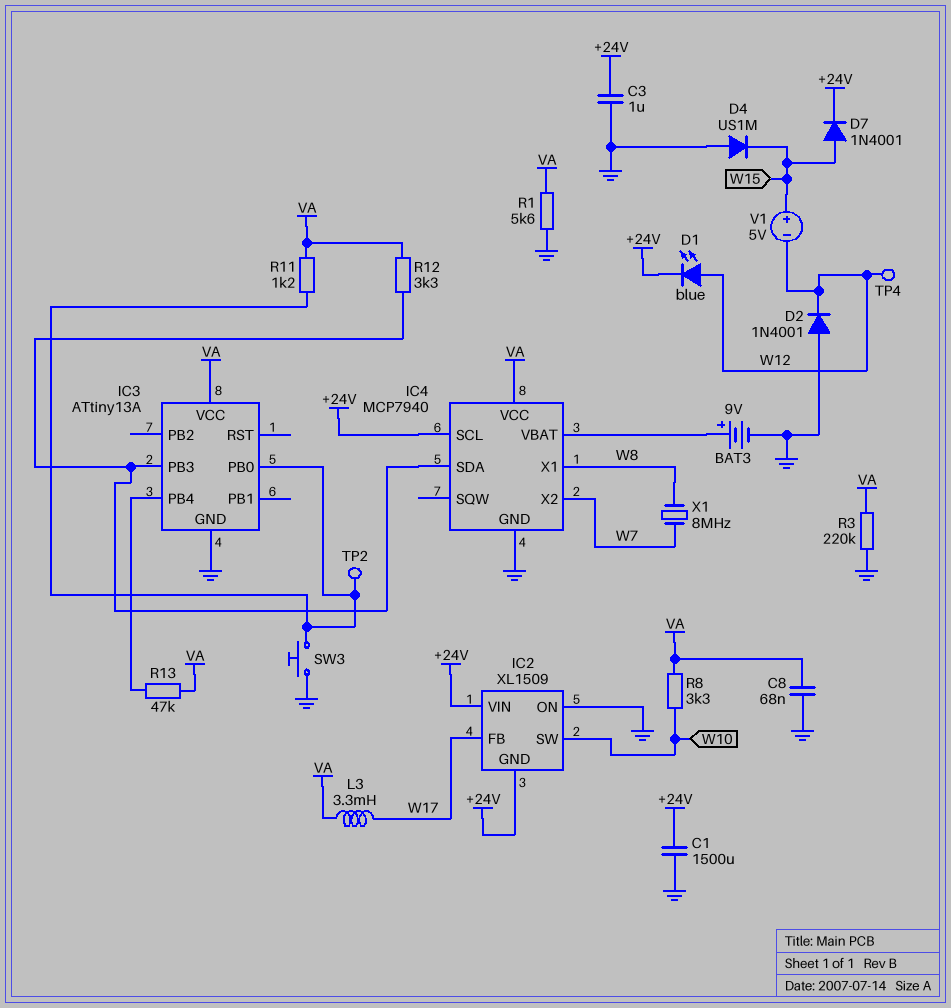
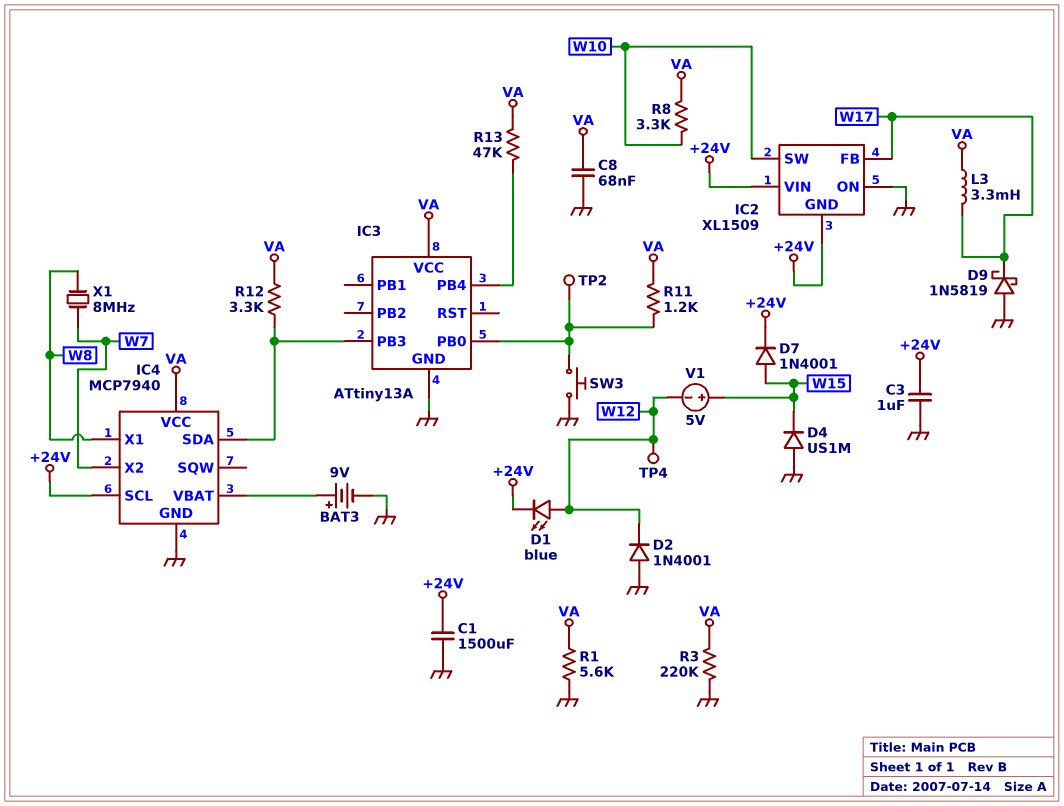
D9: none -> schottky 1N5819 (A GND, K W17)

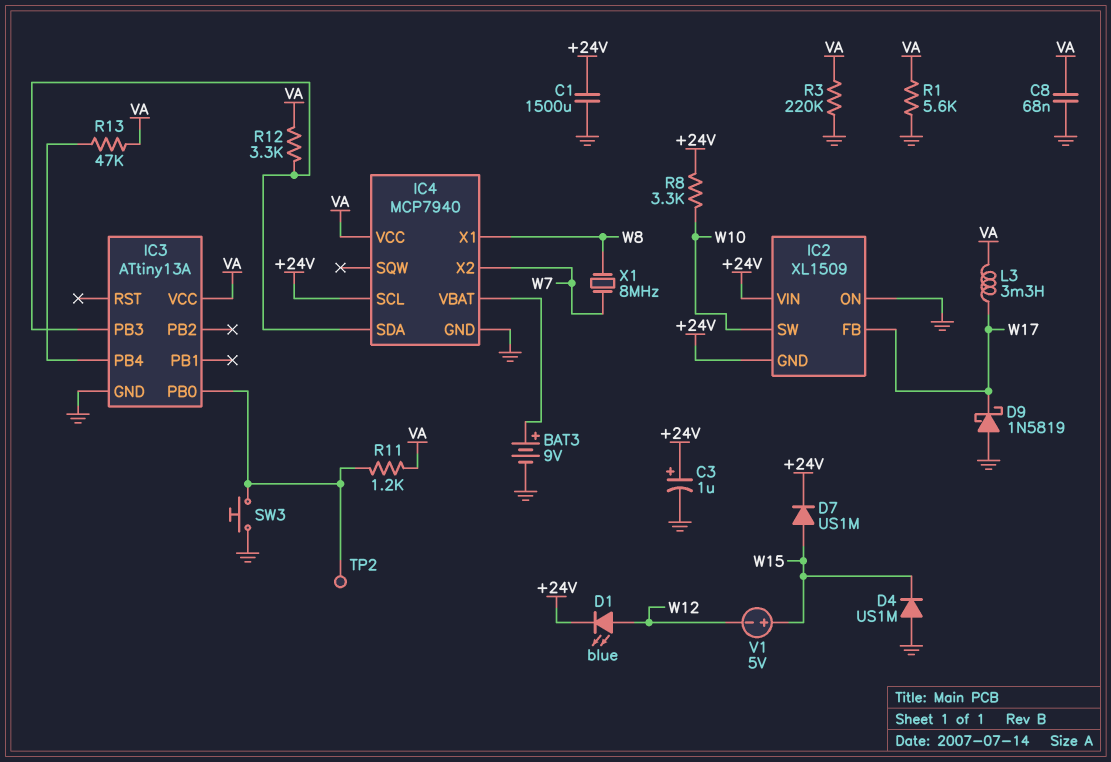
C3: 1uF (+24V, GND) -> 1uF (plus +24V, minus GND)
D2: diode 1N4001 (A GND, K W12) -> none
D7: diode 1N4001 (A W15, K +24V) -> diode US1M (A W15, K +24V)
R8: 3.3k (VA, W10) -> 3.3k (+24V, W10)
TP4: test point (W12) -> none

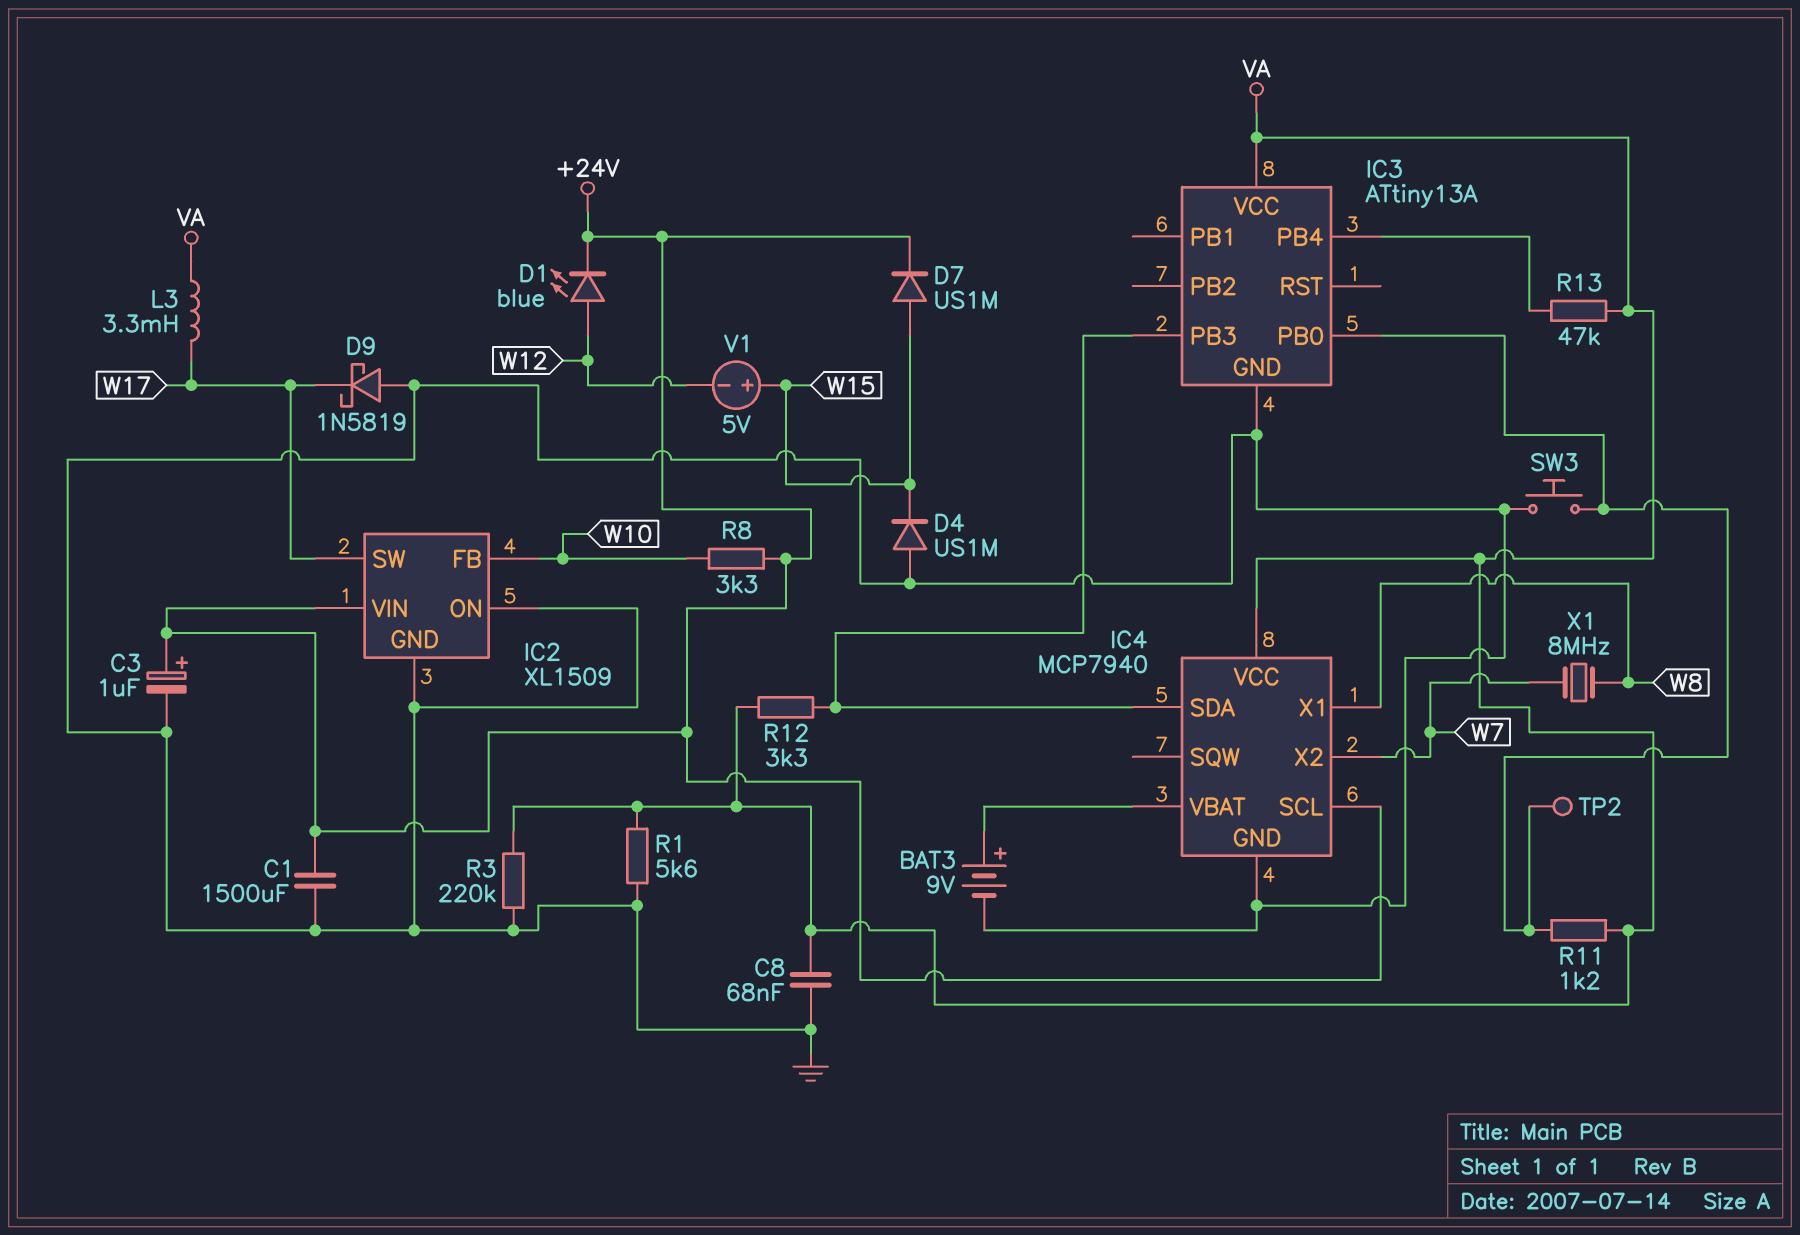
IC2 pin FB: W17 -> W10
IC2 pin GND: +24V -> GND
IC2 pin SW: W10 -> W17

